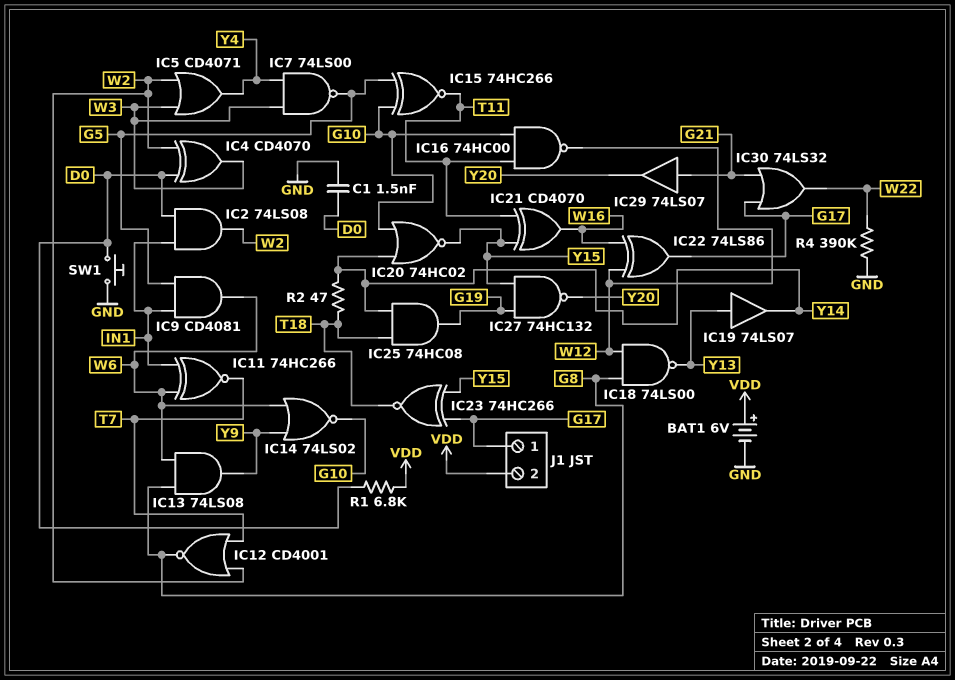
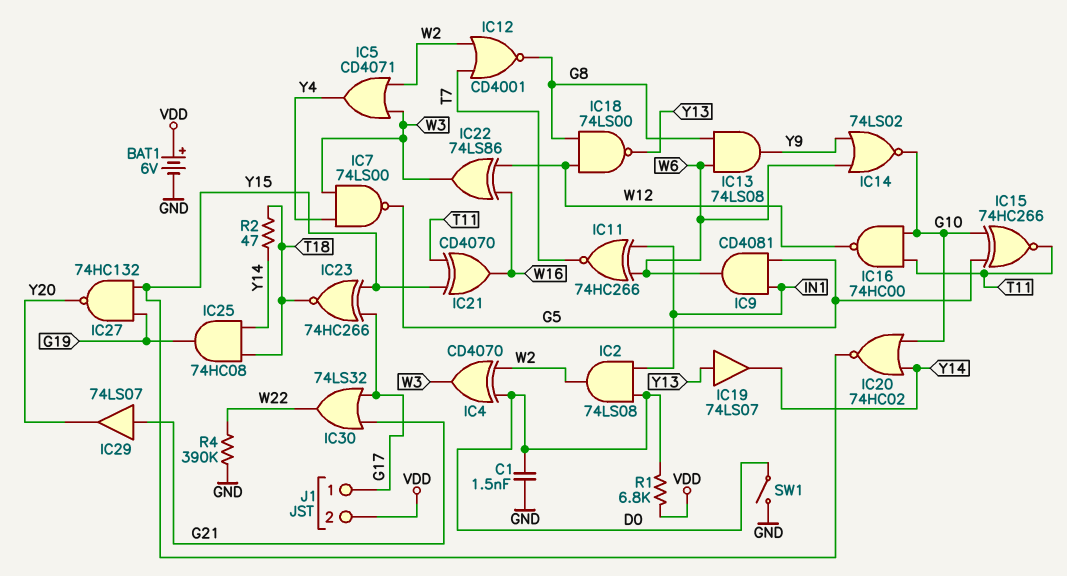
IC22: XOR 74LS86 (in W12, in W16, out G17) -> XOR 74LS86 (in W12, in W16, out W3)
SW1: button (D0, GND) -> switch (D0, GND)

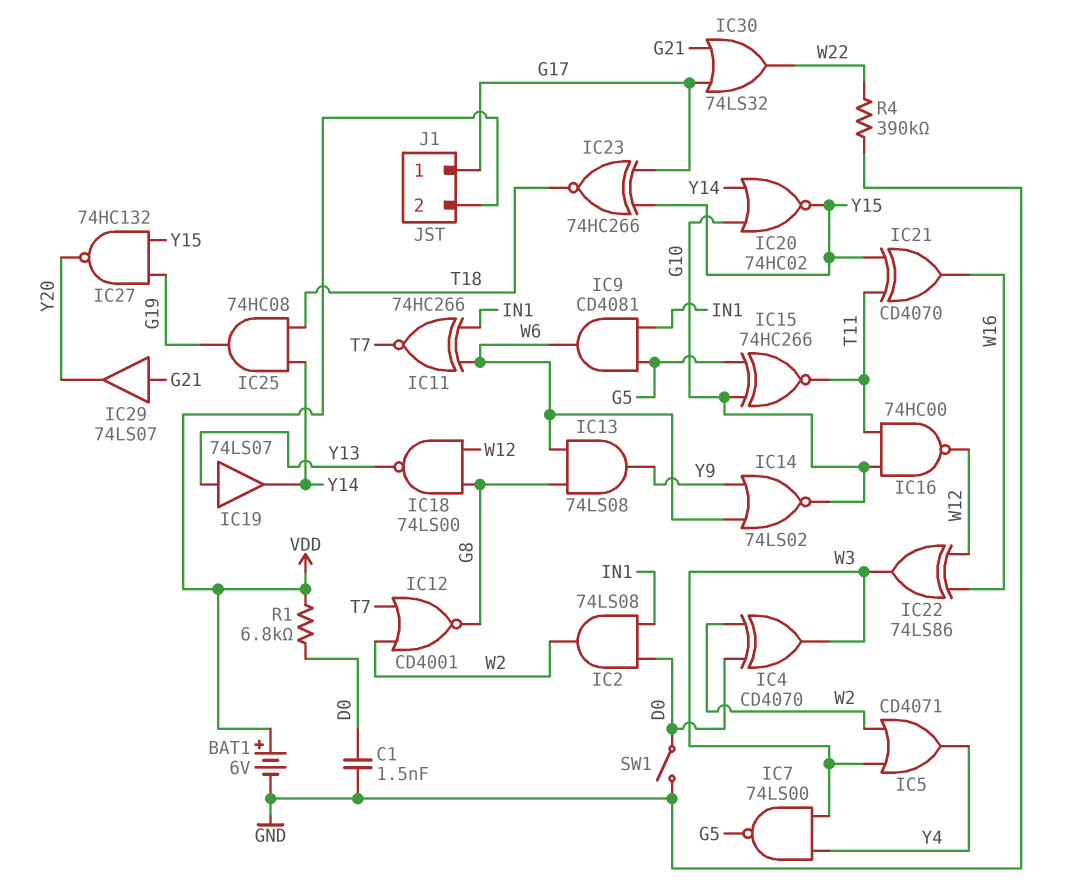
R2: 47 (T18, Y14) -> none

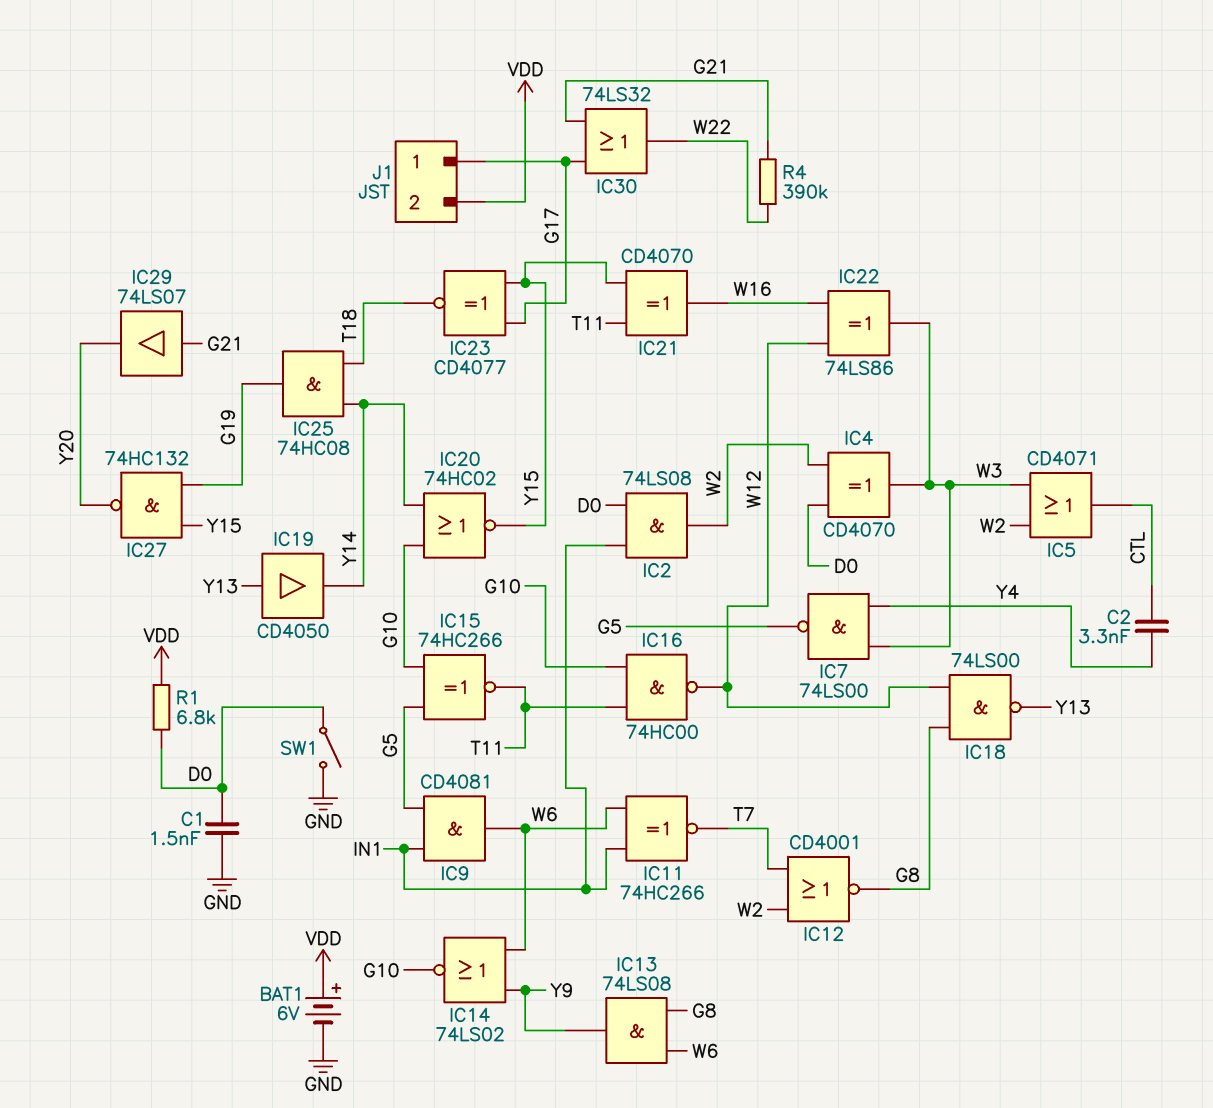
C2: none -> 3.3nF (CTL, Y4)
IC5: OR CD4071 (in W2, in W3, out Y4) -> OR CD4071 (in W2, in W3, out CTL)
IC19: buffer 74LS07 (in Y13, out Y14) -> buffer CD4050 (in Y13, out Y14)
IC23: XNOR 74HC266 (in G17, in Y15, out T18) -> XNOR CD4077 (in G17, in Y15, out T18)
R4: 390k (GND, W22) -> 390k (G21, W22)

